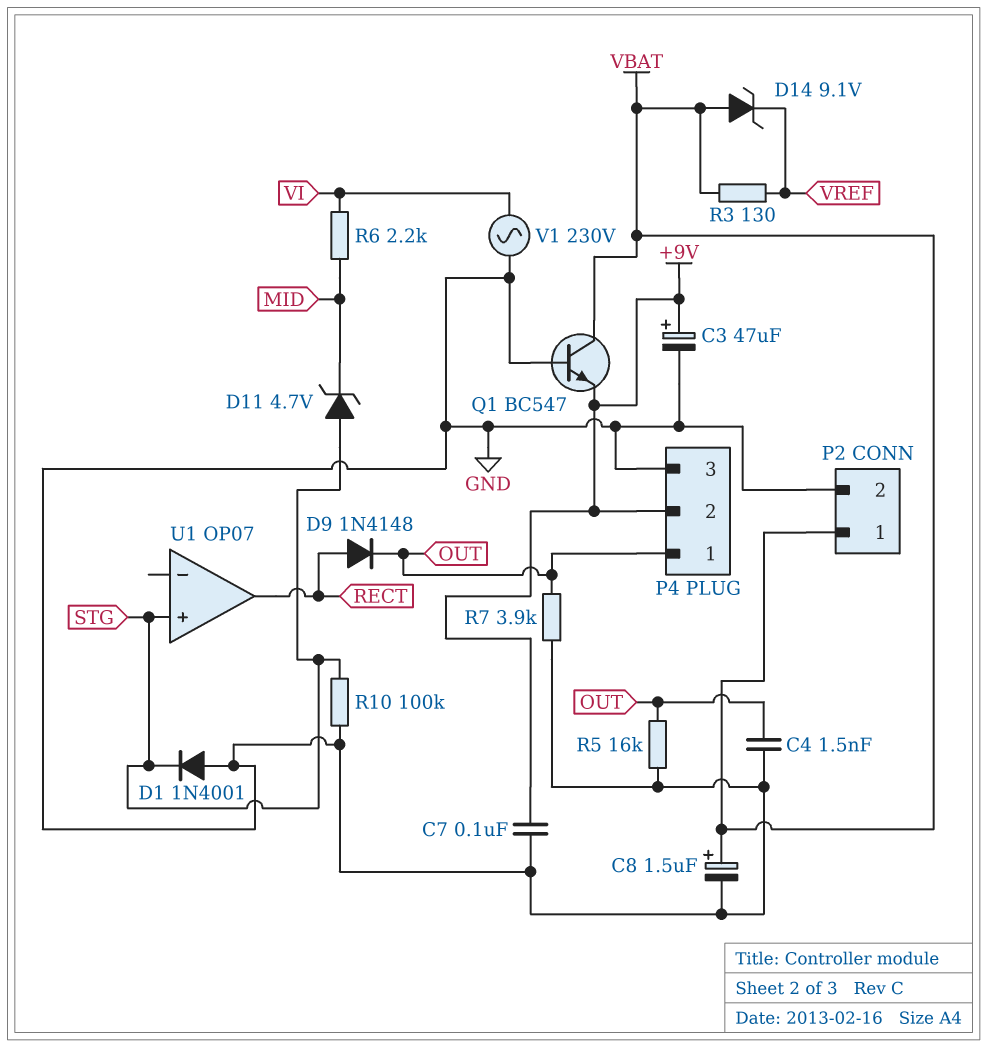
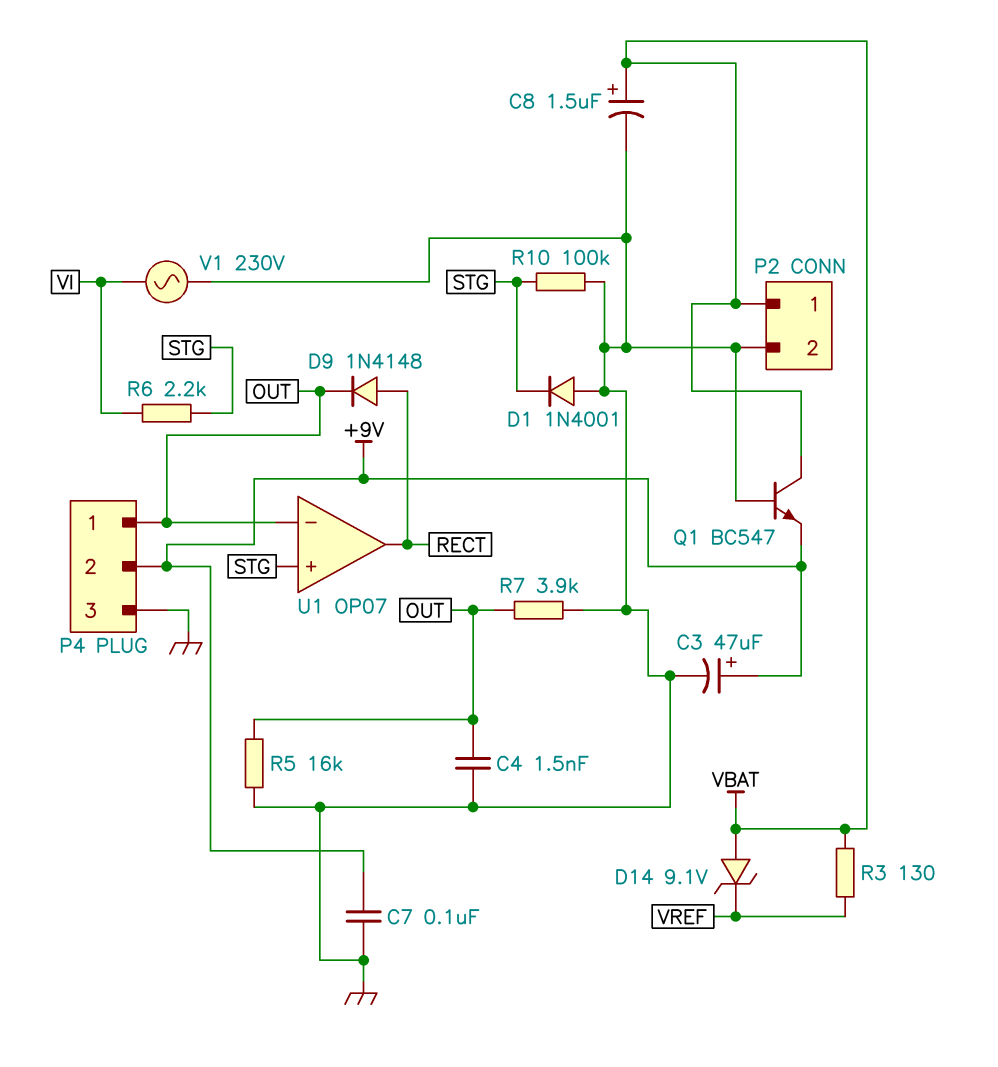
D11: zener 4.7V (A STG, K MID) -> none
R6: 2.2k (MID, VI) -> 2.2k (STG, VI)
U1 pin in-: none -> OUT

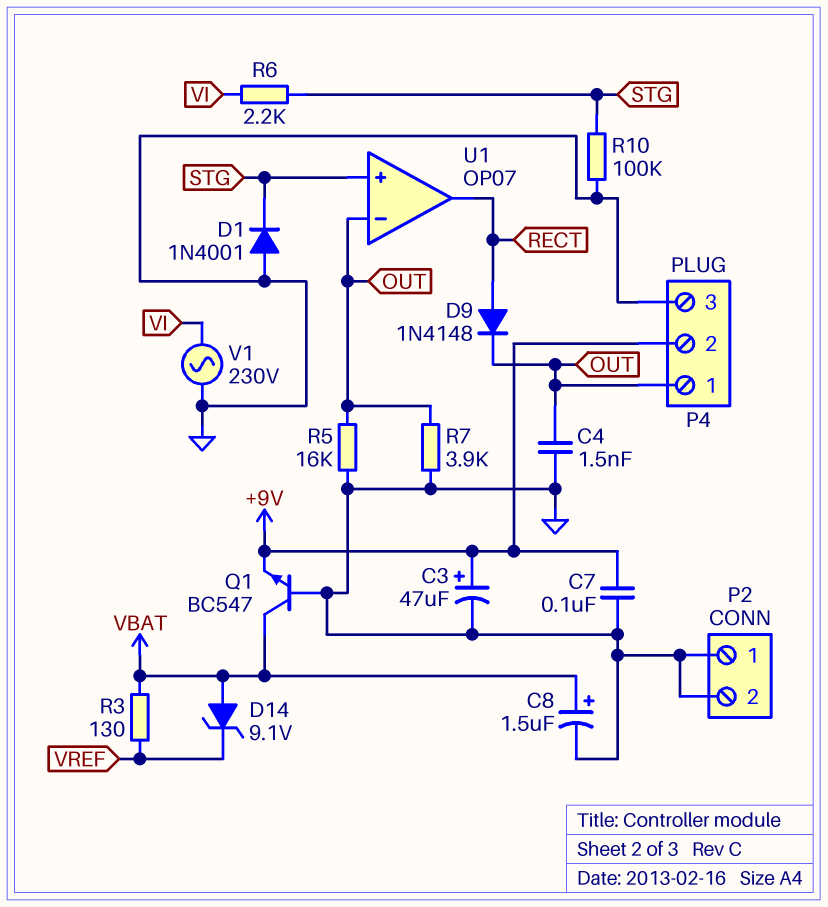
P2 pin 1: VBAT -> GND

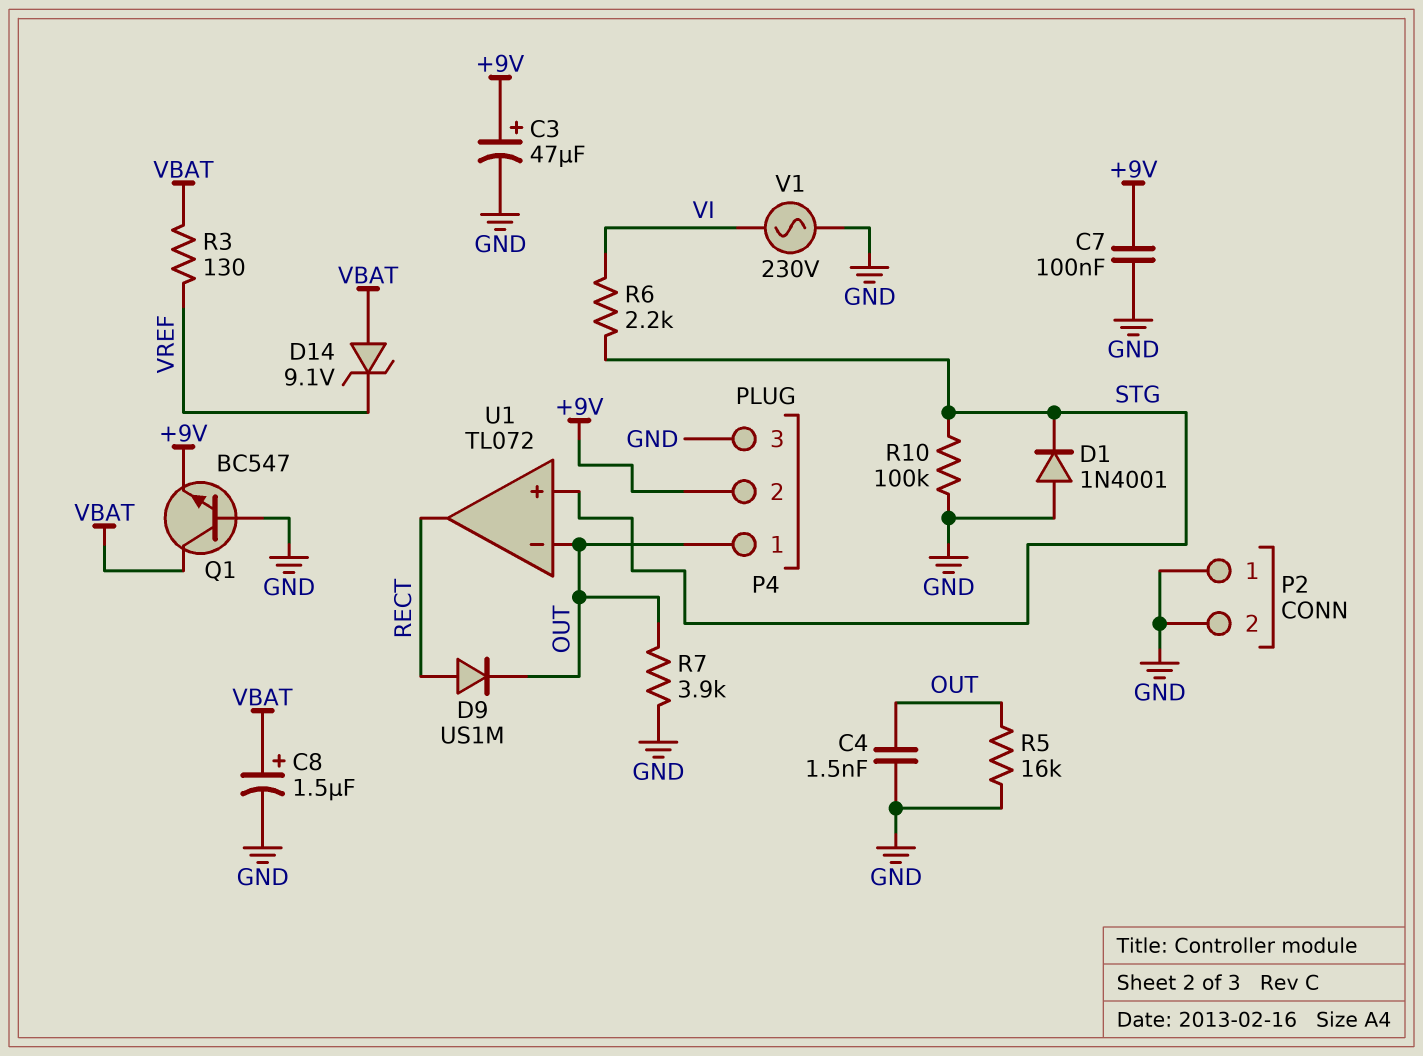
D9: diode 1N4148 (A RECT, K OUT) -> diode US1M (A RECT, K OUT)
U1: OP07 -> TL072

